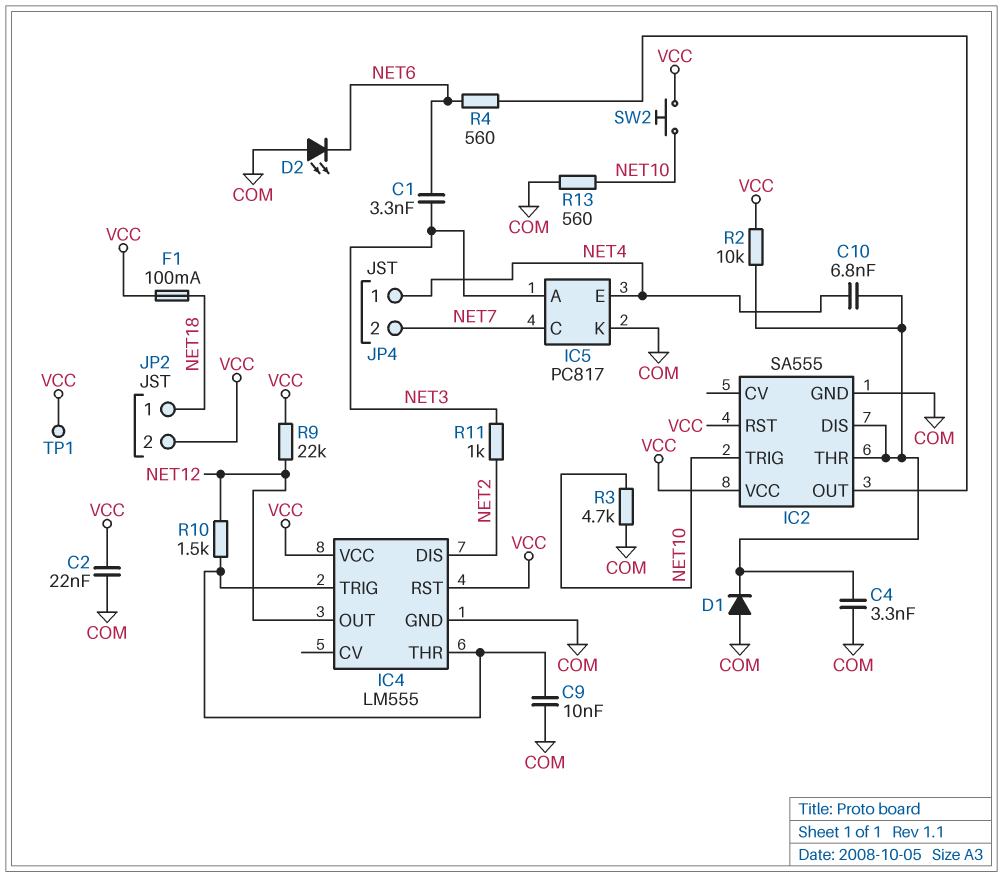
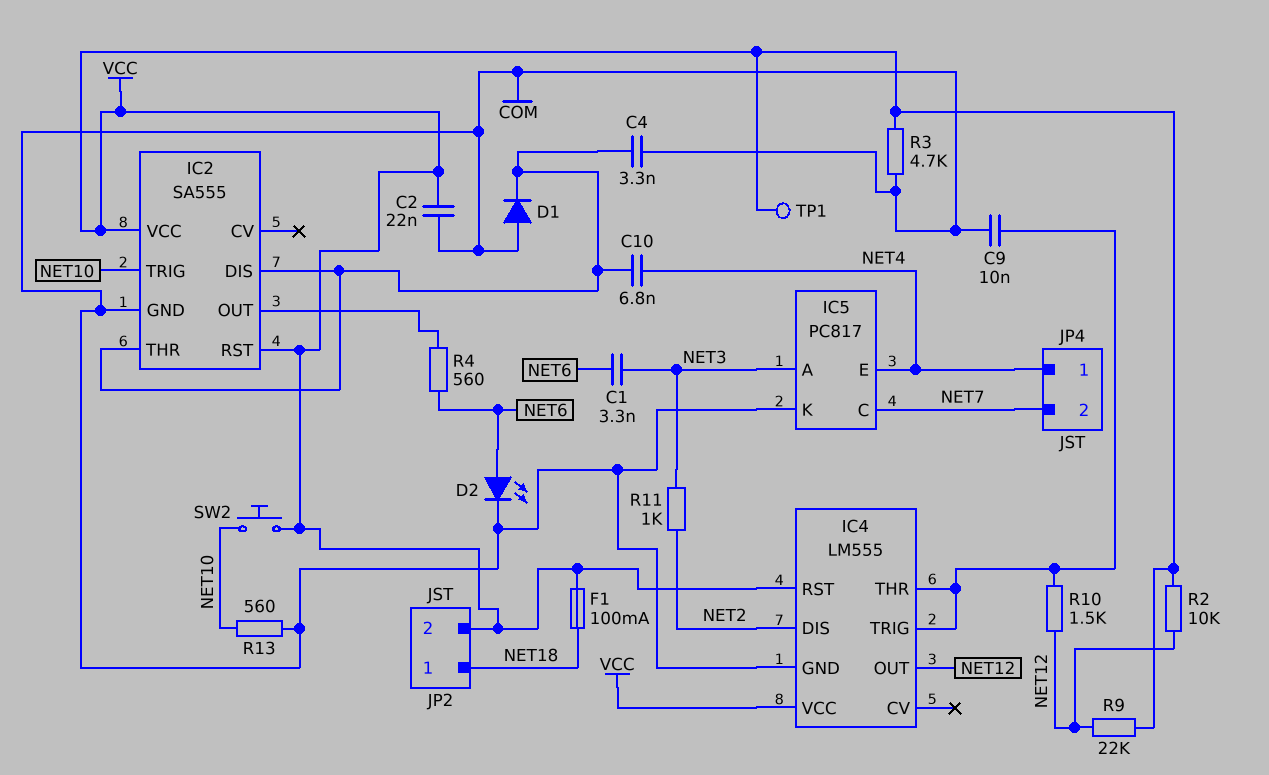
D2: LED (A COM, K NET6) -> LED (A NET6, K COM)
R2: 10k (IC2/DIS, VCC) -> 10k (NET12, VCC)
R3: 4.7k (COM, NET10) -> 4.7k (COM, VCC)

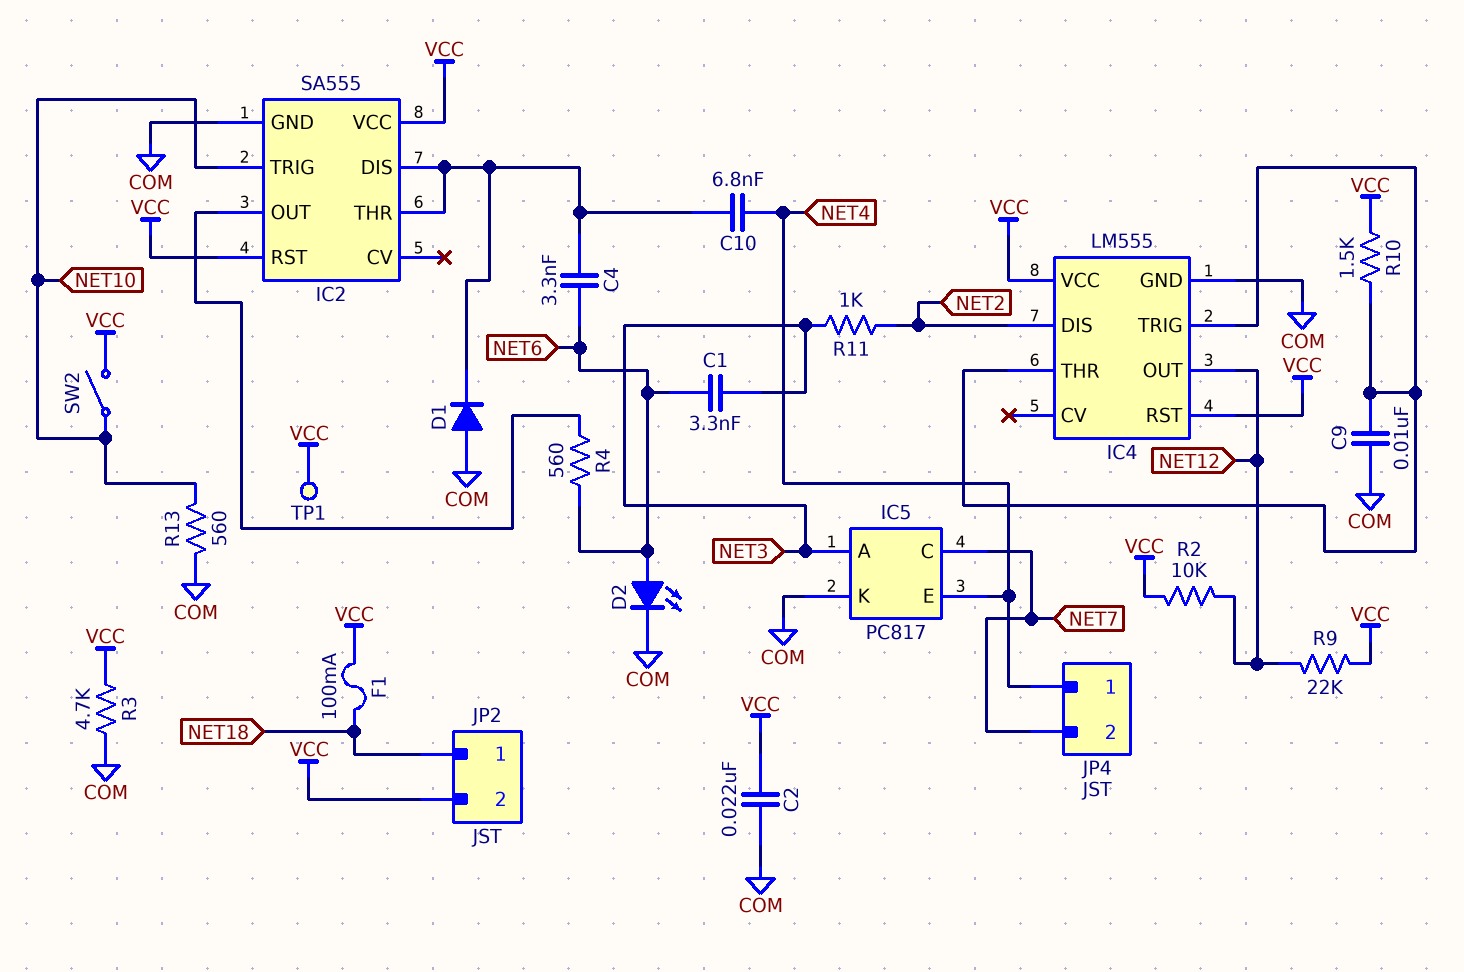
C4: 3.3nF (COM, IC2/DIS) -> 3.3nF (IC2/DIS, NET6)
R10: 1.5k (IC4/THR, NET12) -> 1.5k (IC4/THR, VCC)
SW2: button (NET10, VCC) -> switch (NET10, VCC)

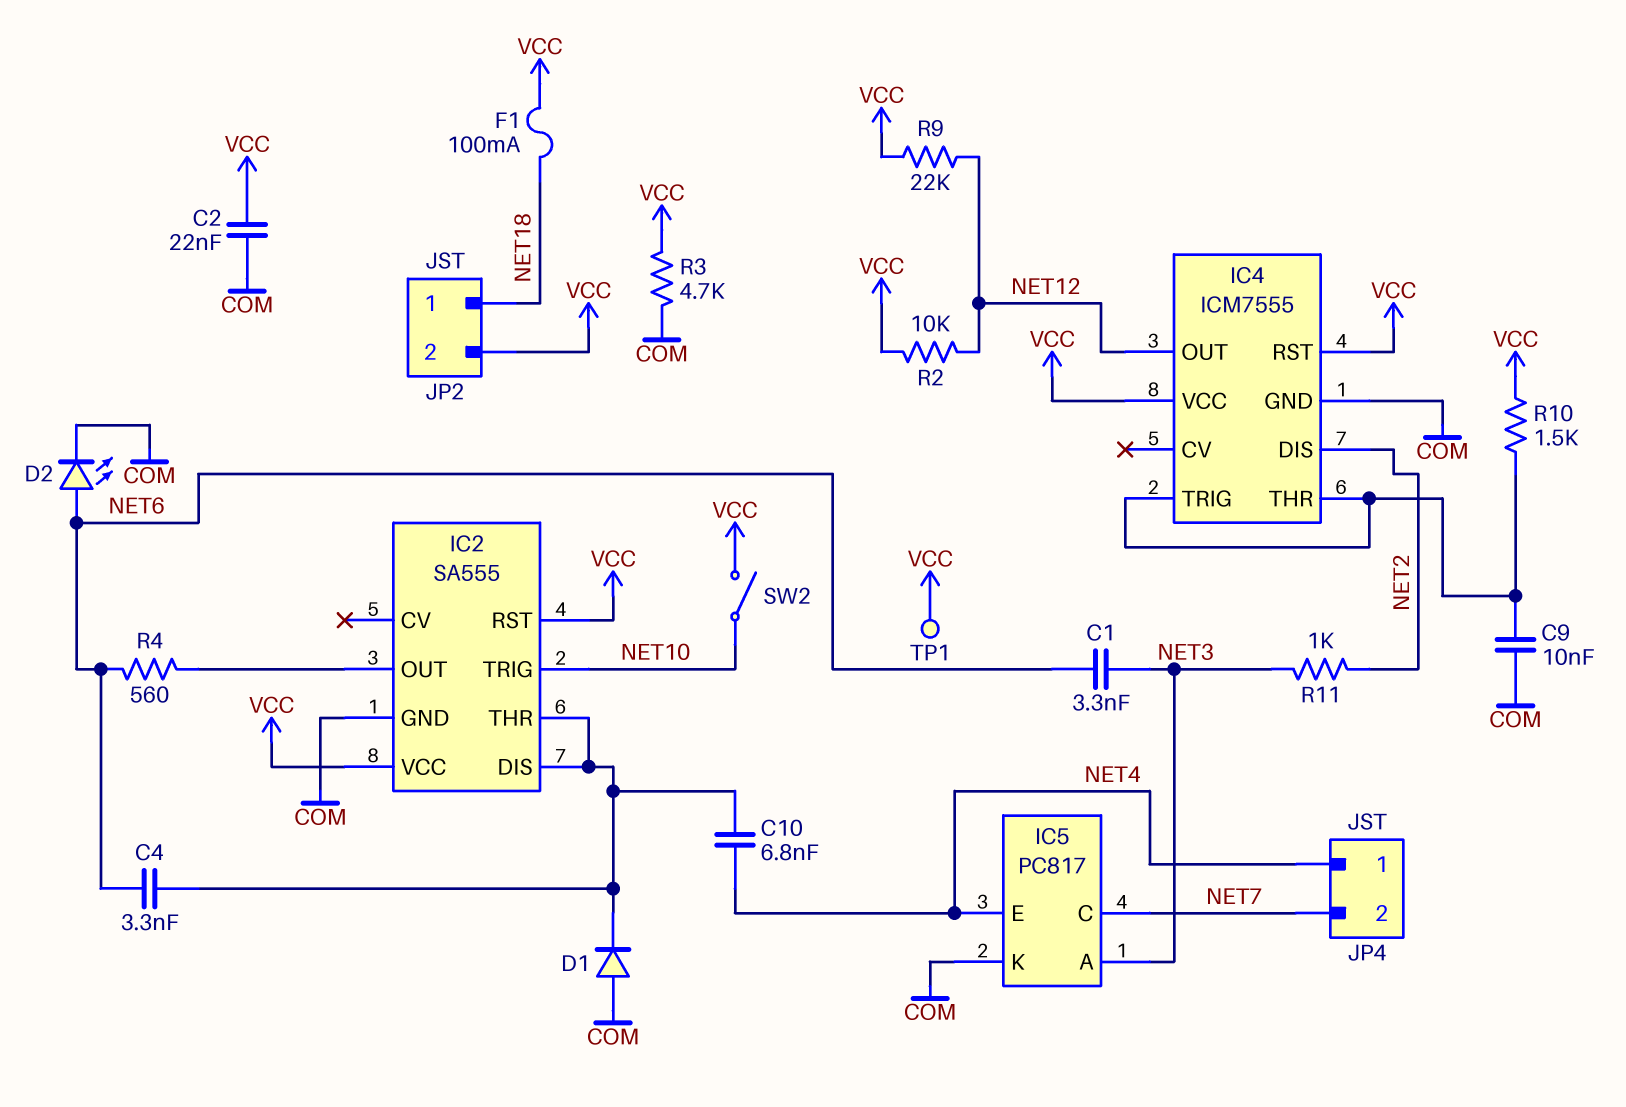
IC4: LM555 -> ICM7555
R13: 560 (COM, NET10) -> none

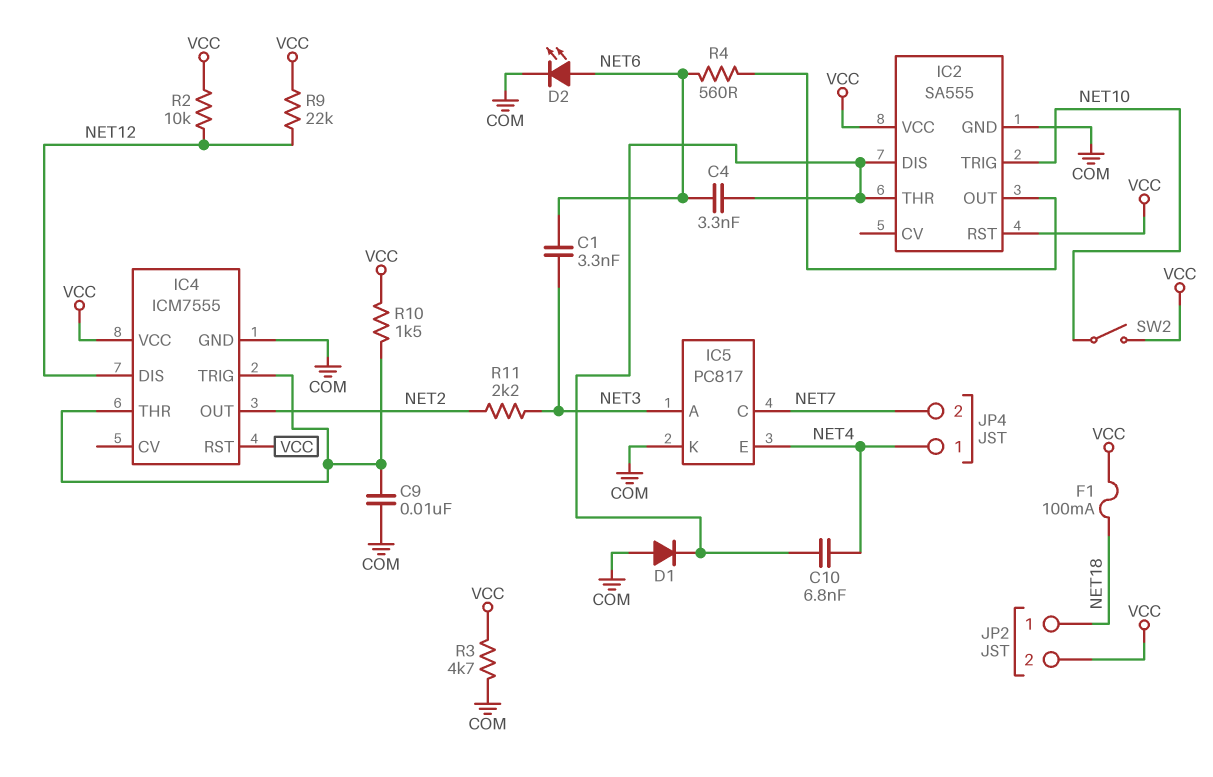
C2: 22nF (COM, VCC) -> none
IC4 pin DIS: NET2 -> NET12
IC4 pin OUT: NET12 -> NET2
R11: 1k (NET2, NET3) -> 2.2k (NET2, NET3)
TP1: test point (VCC) -> none

